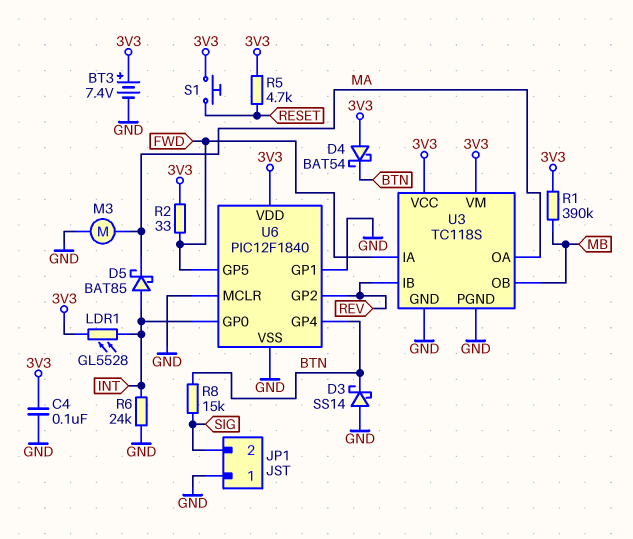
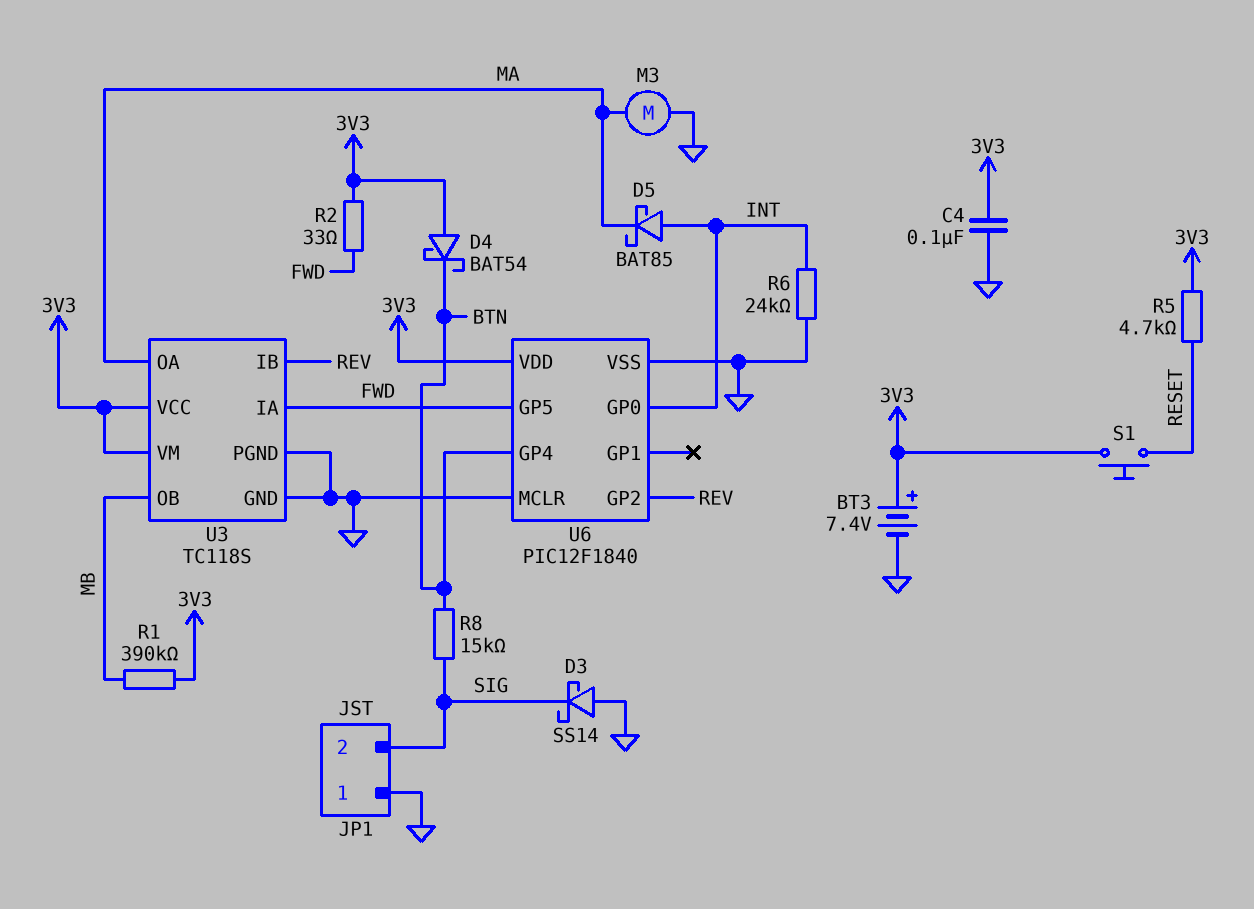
D3: schottky SS14 (A GND, K BTN) -> schottky SS14 (A GND, K SIG)
LDR1: GL5528 (3V3, INT) -> none
U6 pin GP1: GND -> none

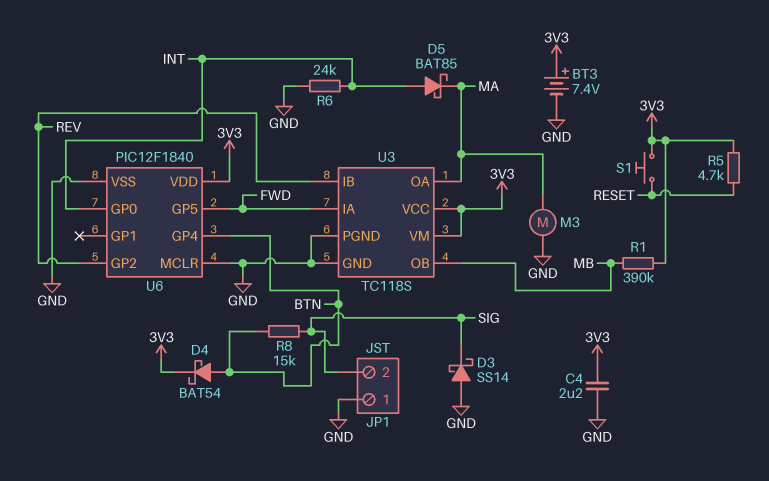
C4: 100nF (3V3, GND) -> 2.2uF (3V3, GND)
D4: schottky BAT54 (A 3V3, K BTN) -> schottky BAT54 (A BTN, K 3V3)
R2: 33 (3V3, FWD) -> none

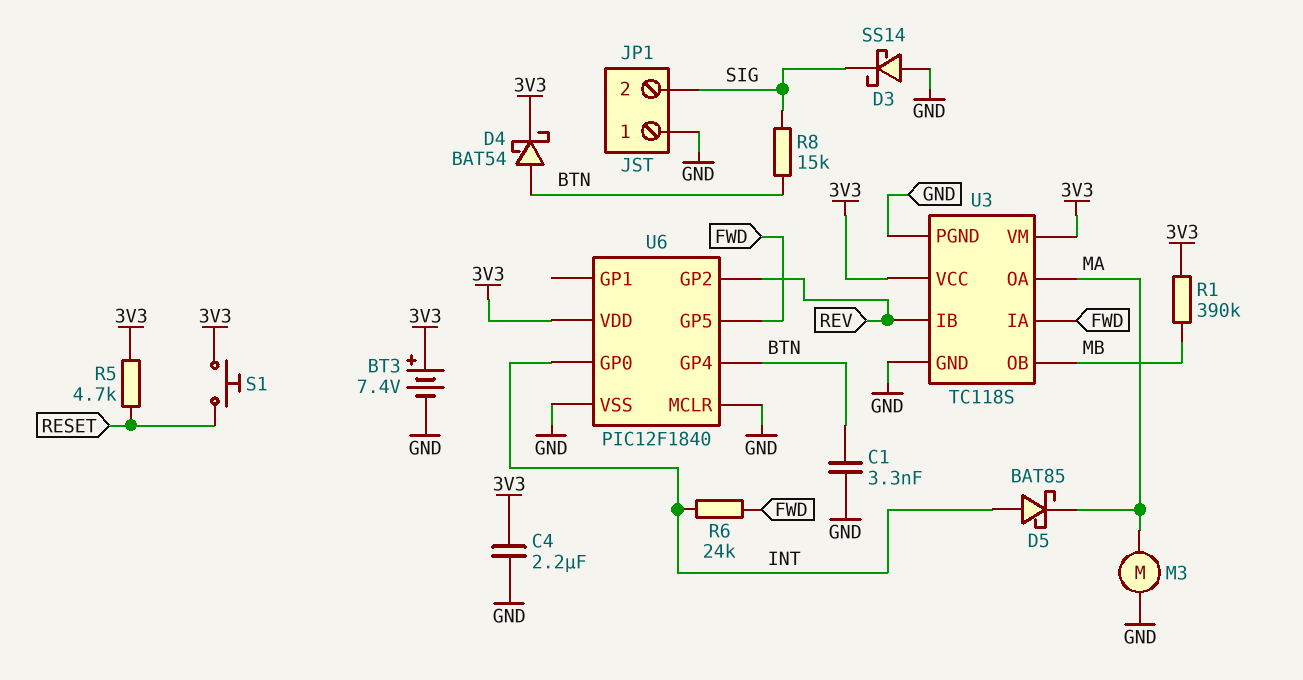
C1: none -> 3.3nF (BTN, GND)
R6: 24k (GND, INT) -> 24k (FWD, INT)

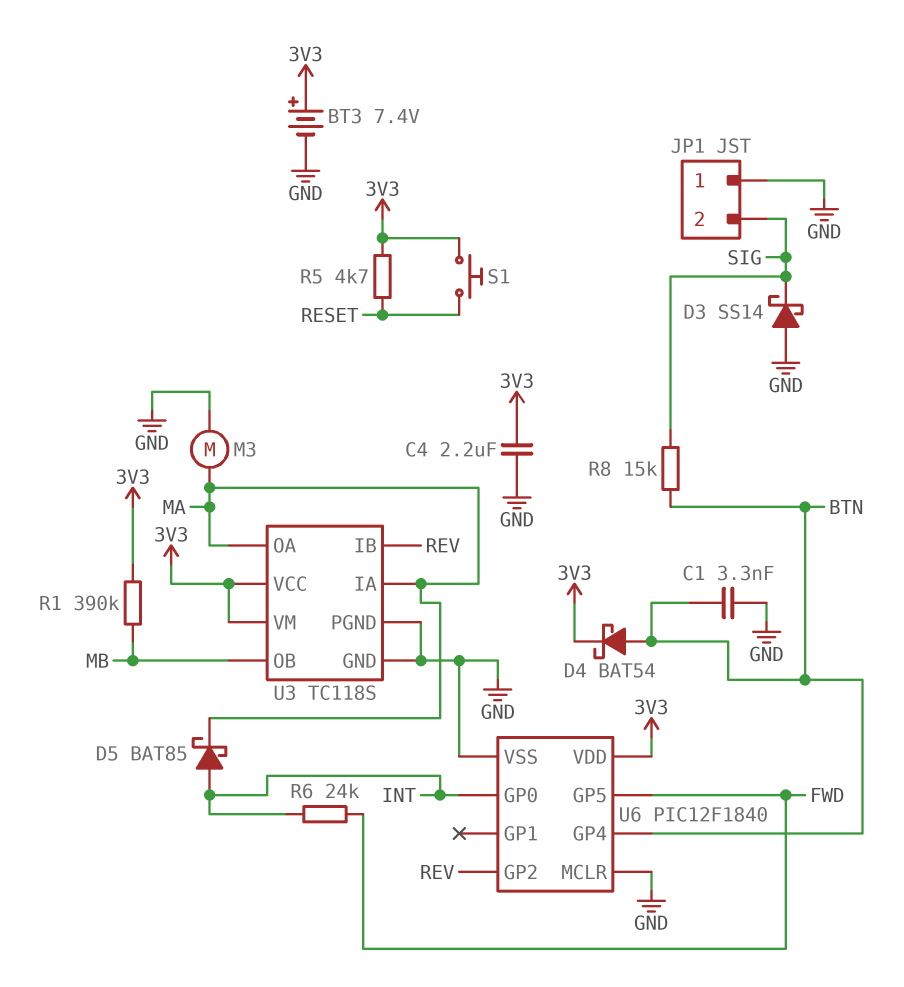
U3 pin IA: FWD -> MA

